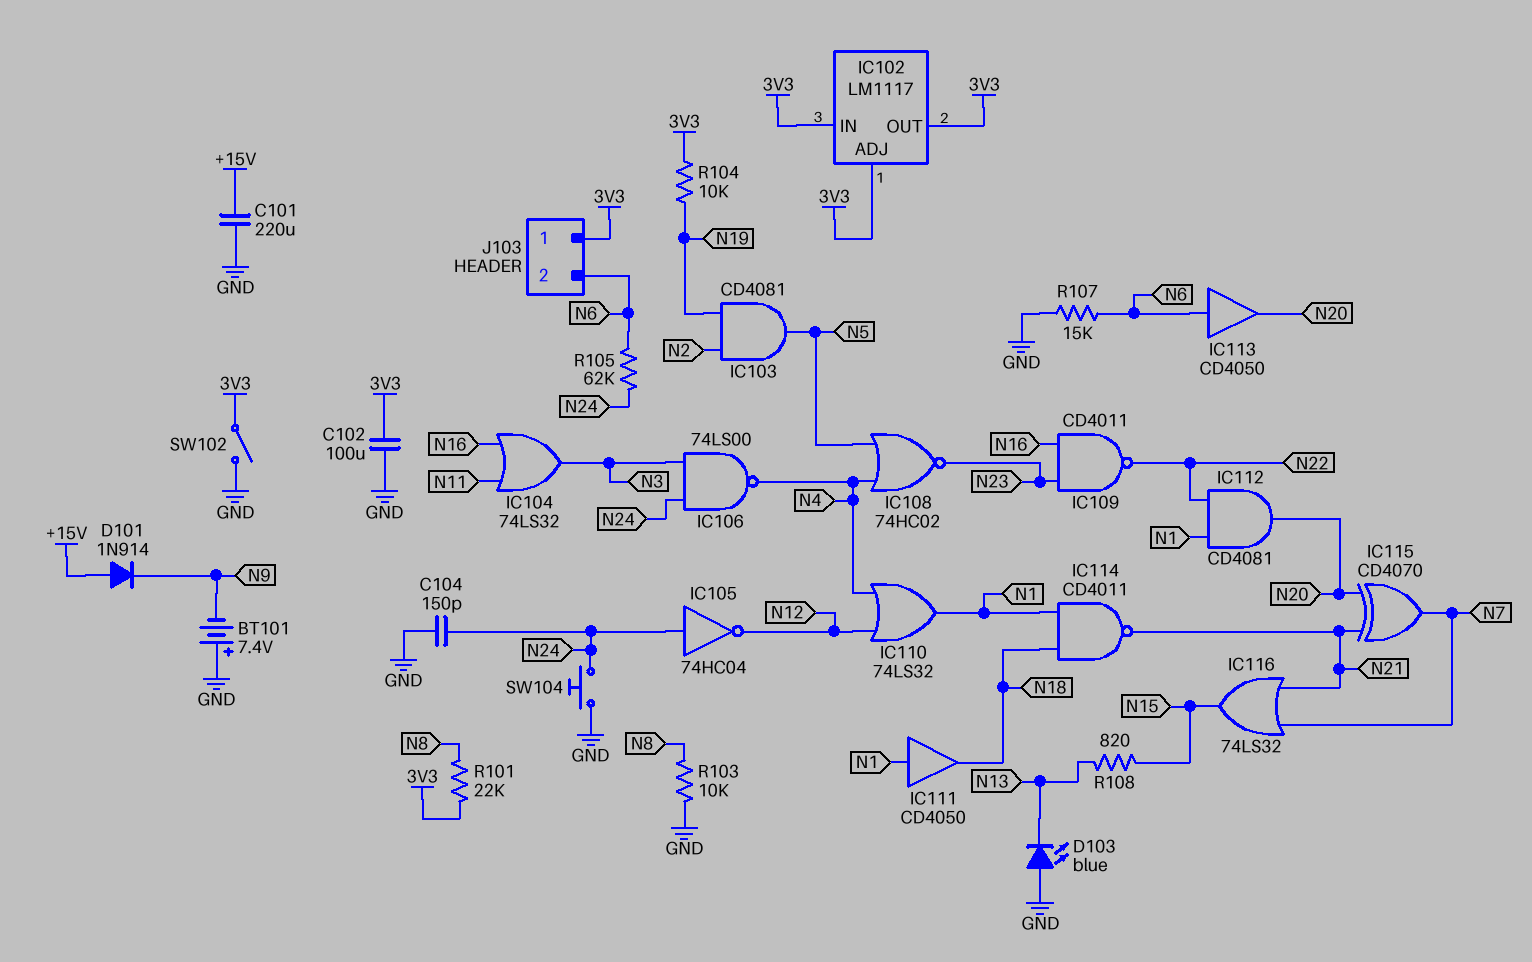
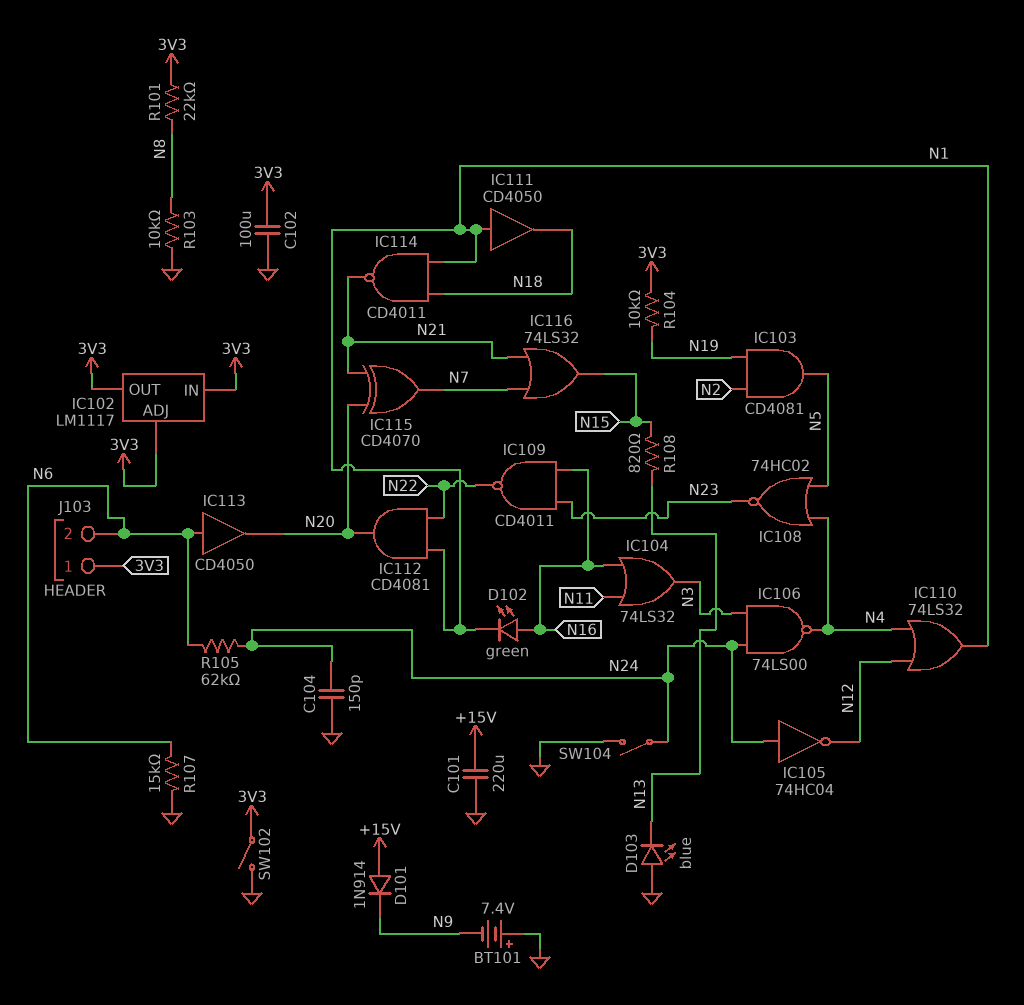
D102: none -> LED green (A N16, K N1)
SW104: button (GND, N24) -> switch (GND, N24)

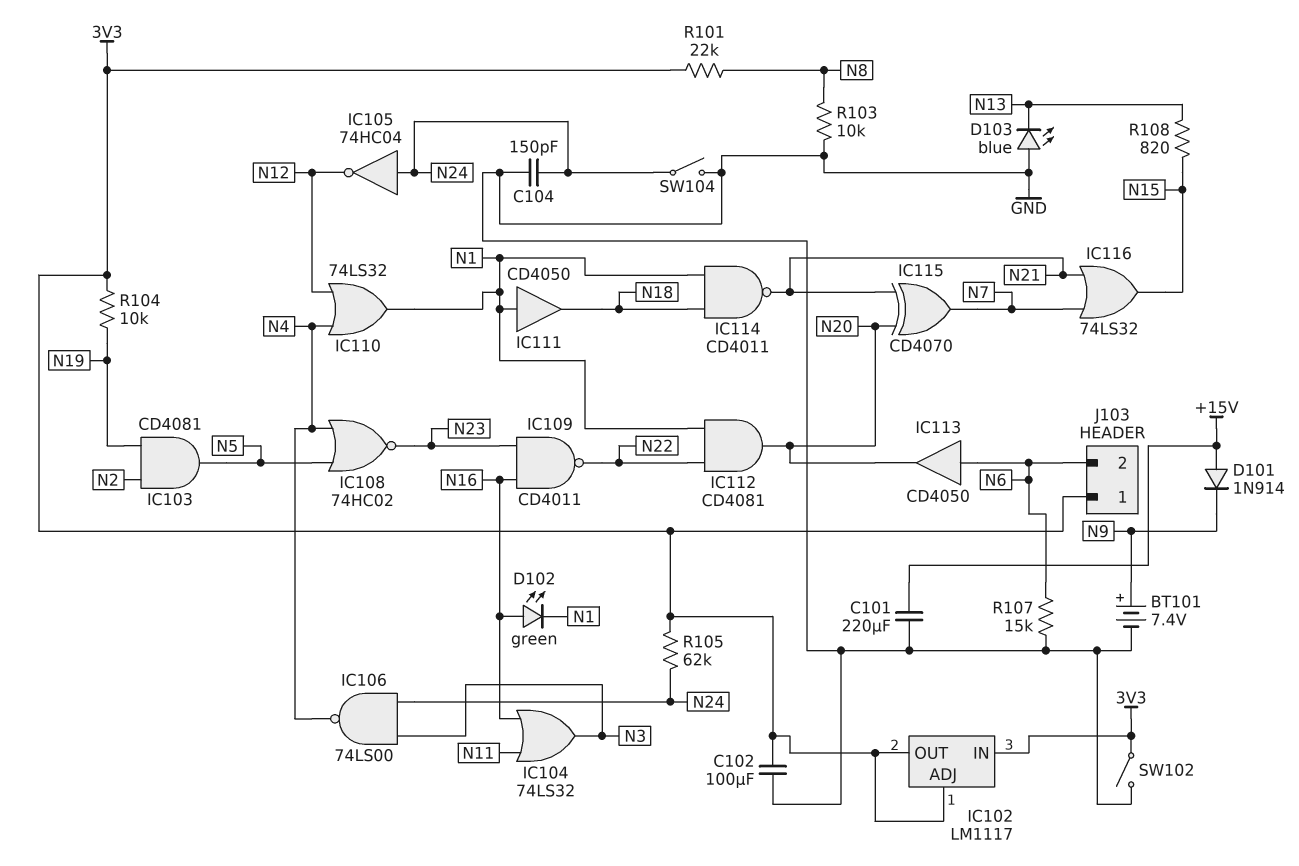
BT101: 7.4V (plus GND, minus N9) -> 7.4V (plus N9, minus GND)
R105: 62k (N6, N24) -> 62k (3V3, N24)

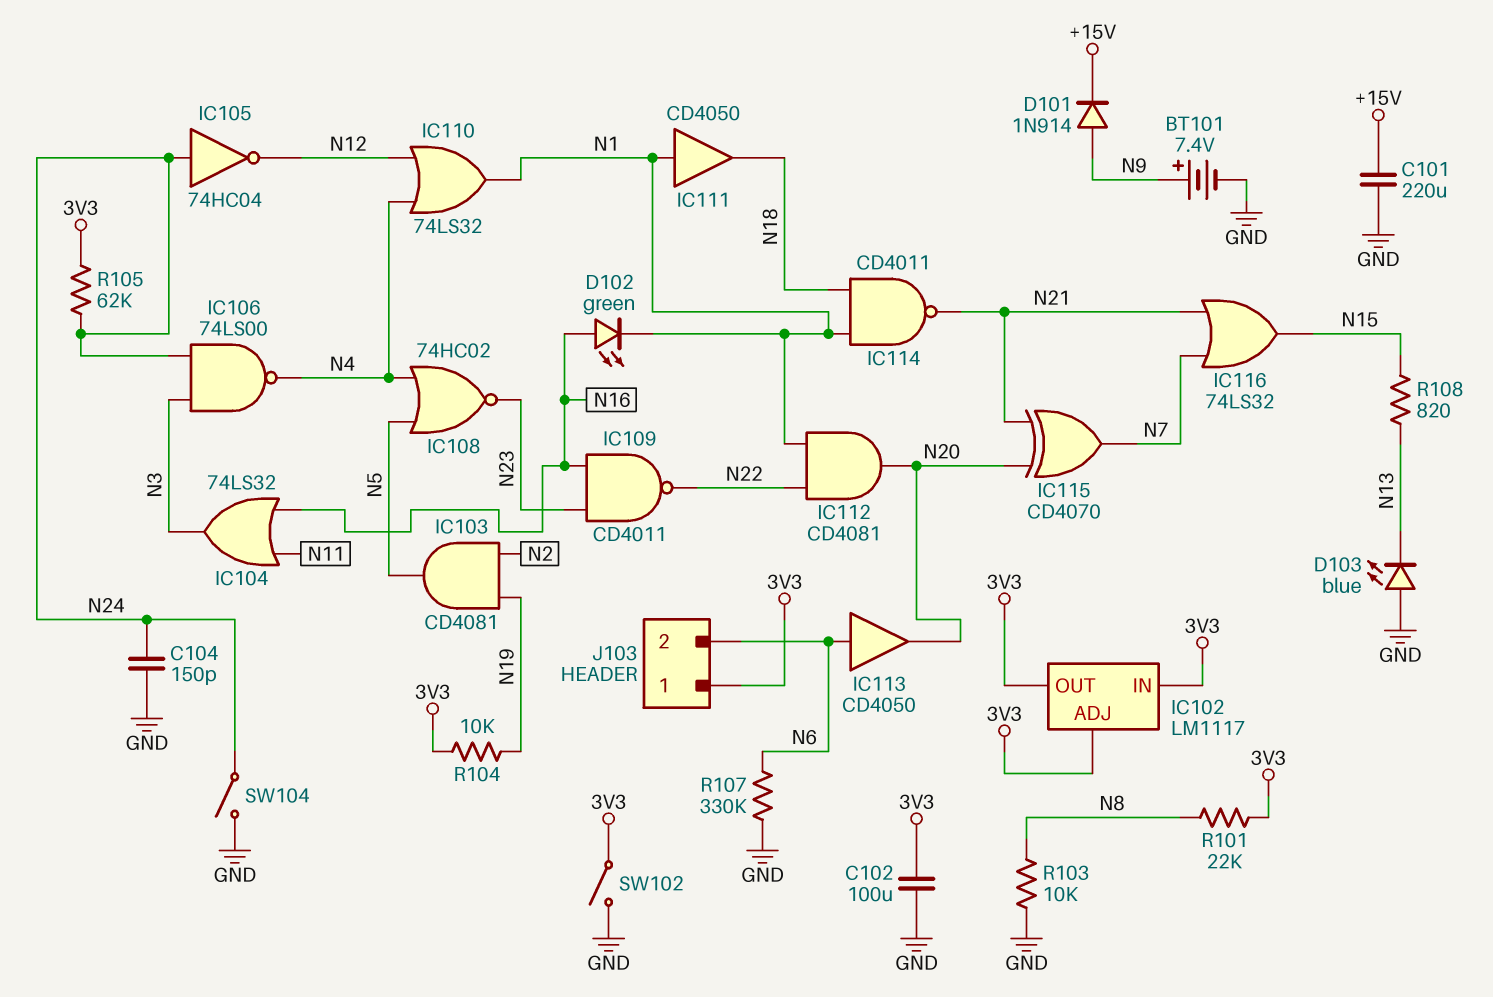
D101: diode 1N914 (A +15V, K N9) -> diode 1N914 (A N9, K +15V)
R107: 15k (GND, N6) -> 330k (GND, N6)

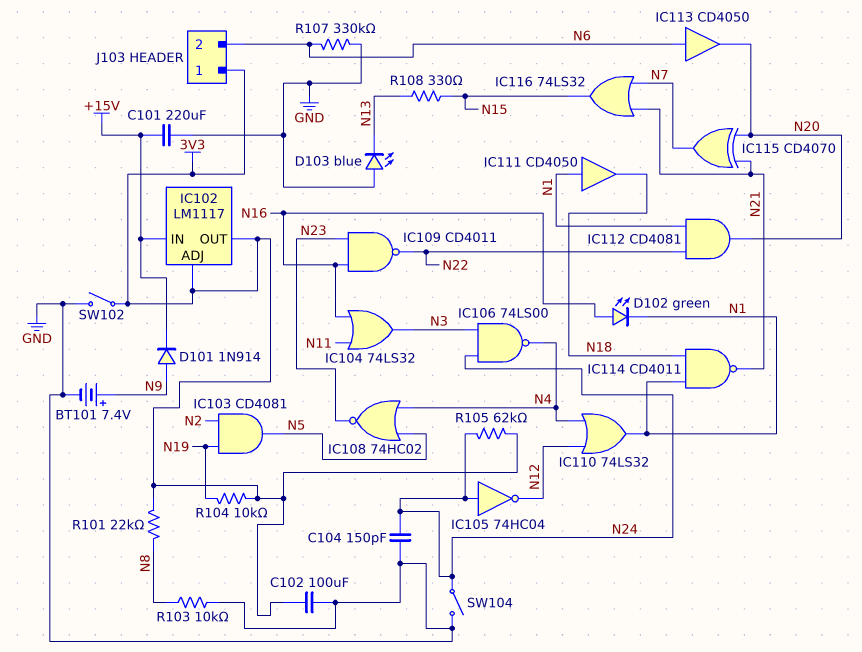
IC102 pin IN: 3V3 -> +15V
R108: 820 (N13, N15) -> 330 (N13, N15)

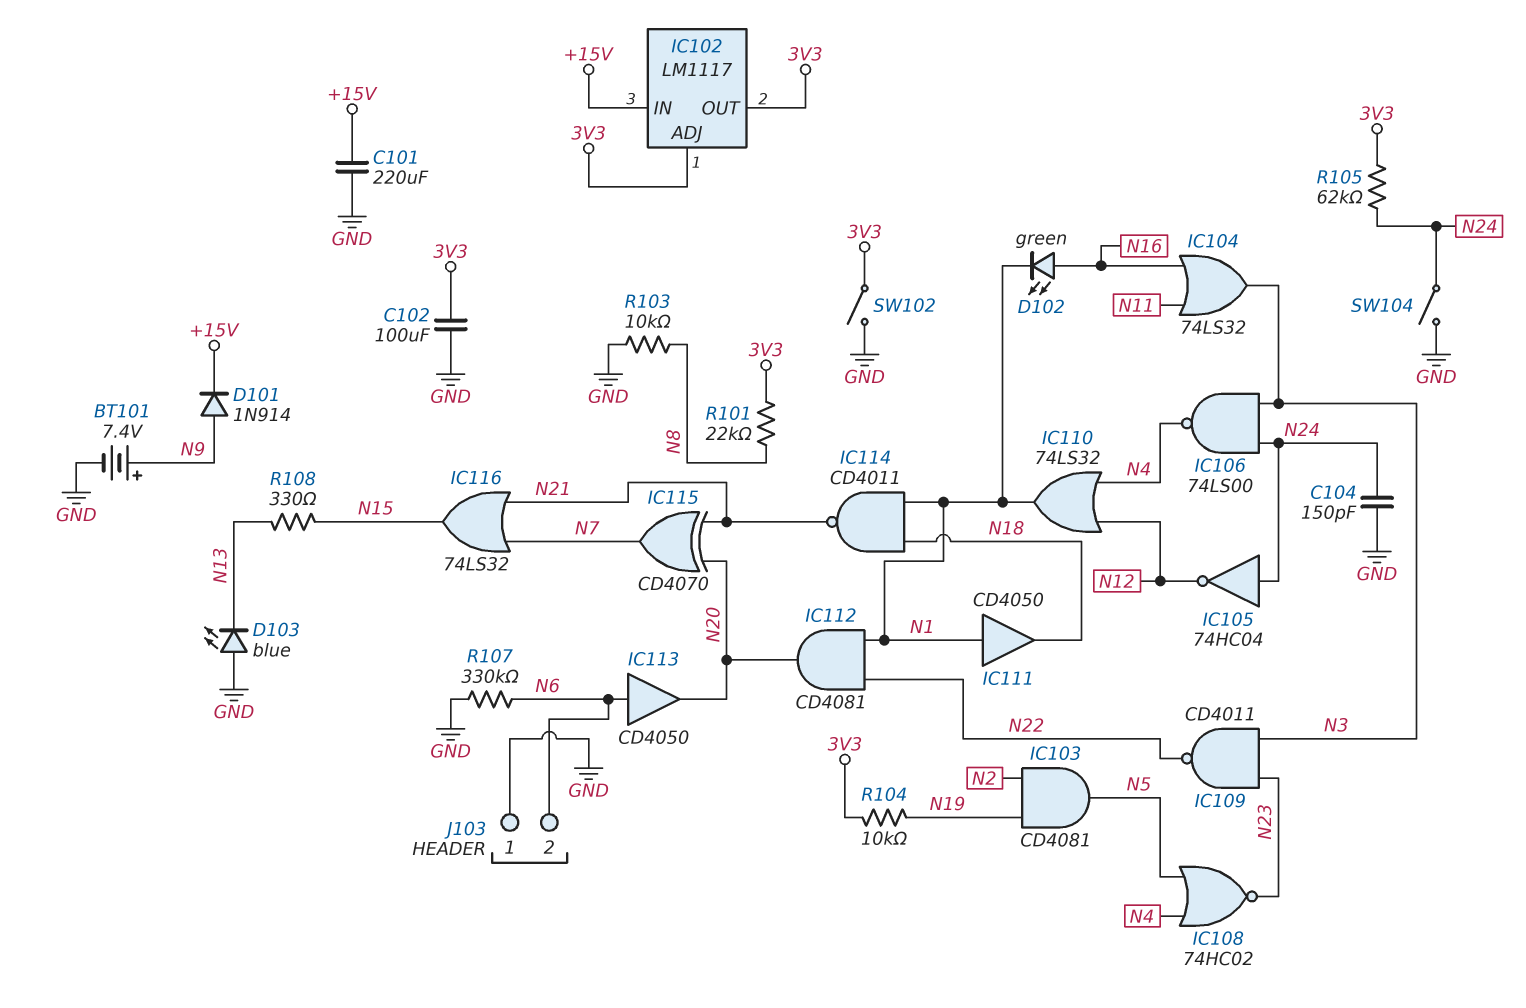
IC109: NAND CD4011 (in N16, in N23, out N22) -> NAND CD4011 (in N3, in N23, out N22)
J103 pin 1: 3V3 -> GND

